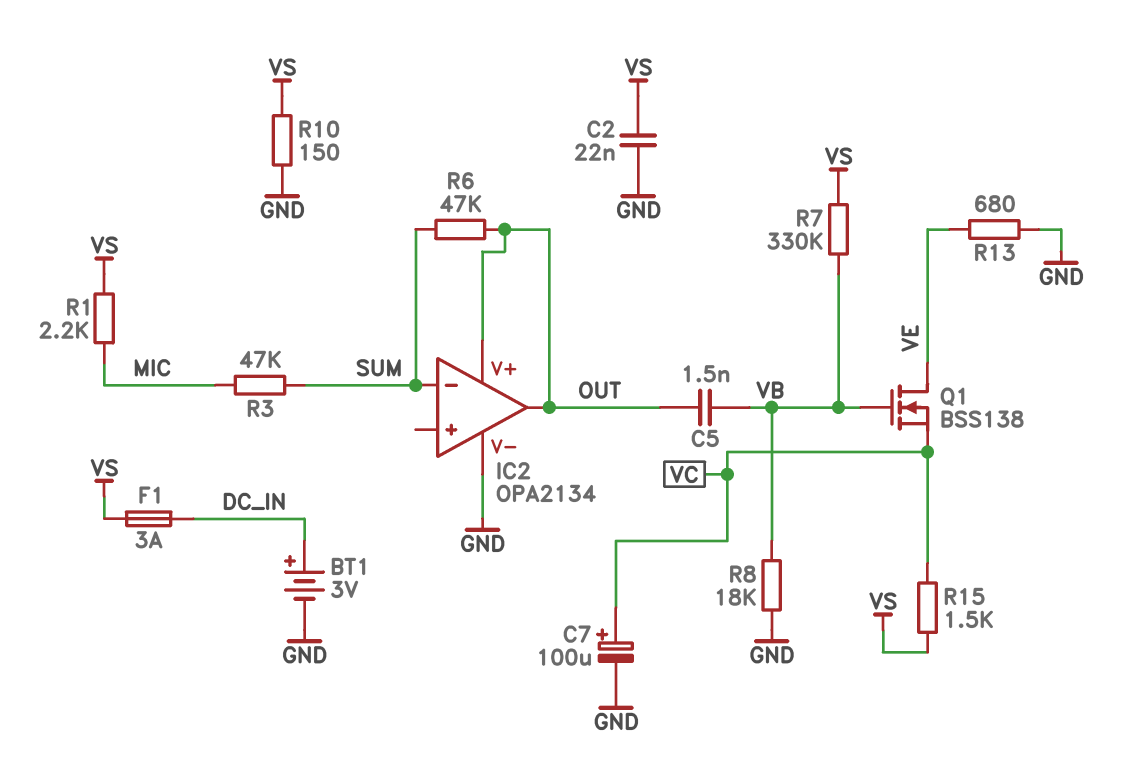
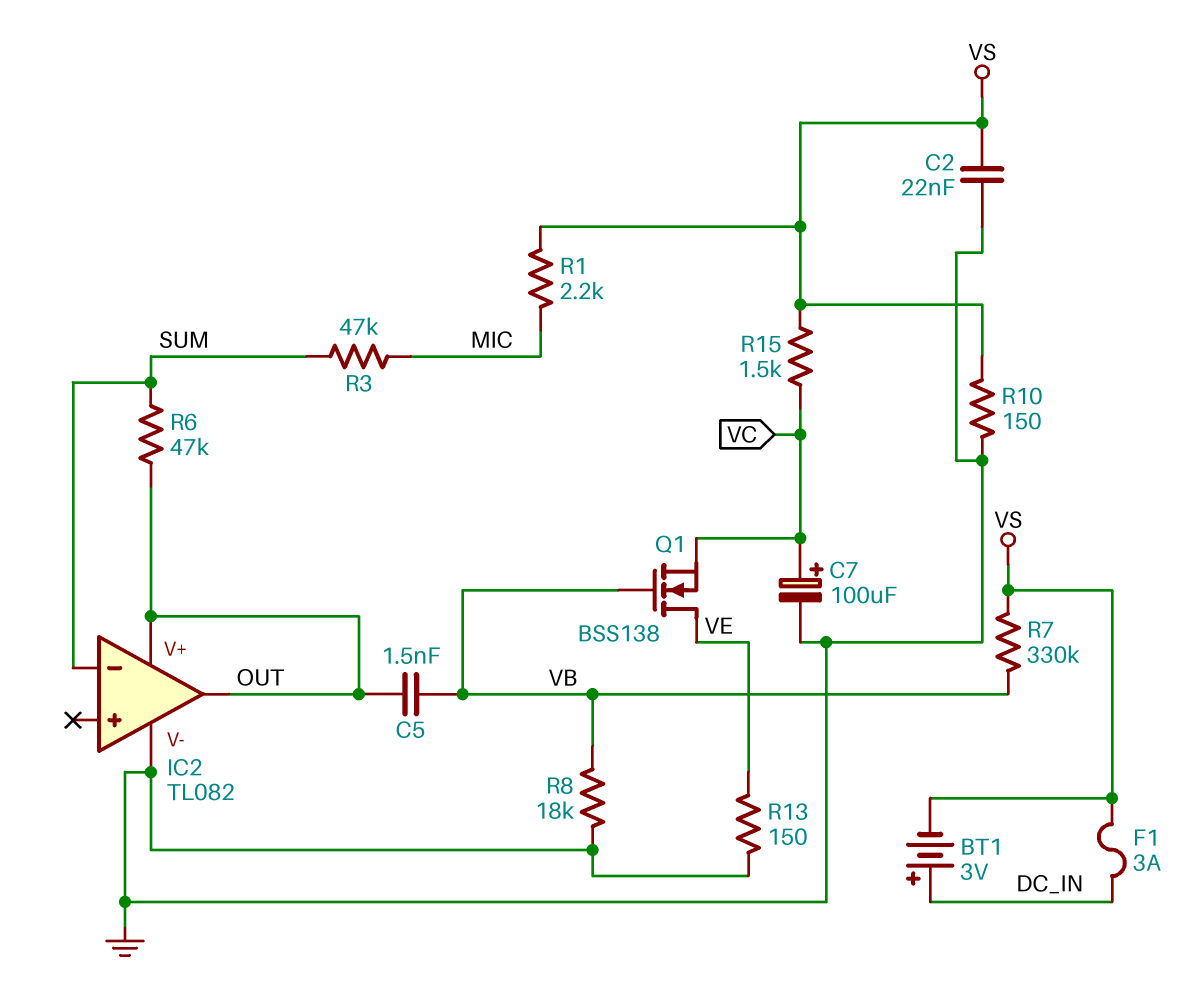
BT1: 3V (plus DC_IN, minus GND) -> 3V (plus DC_IN, minus VS)
IC2: OPA2134 -> TL082
R13: 680 (GND, VE) -> 150 (GND, VE)

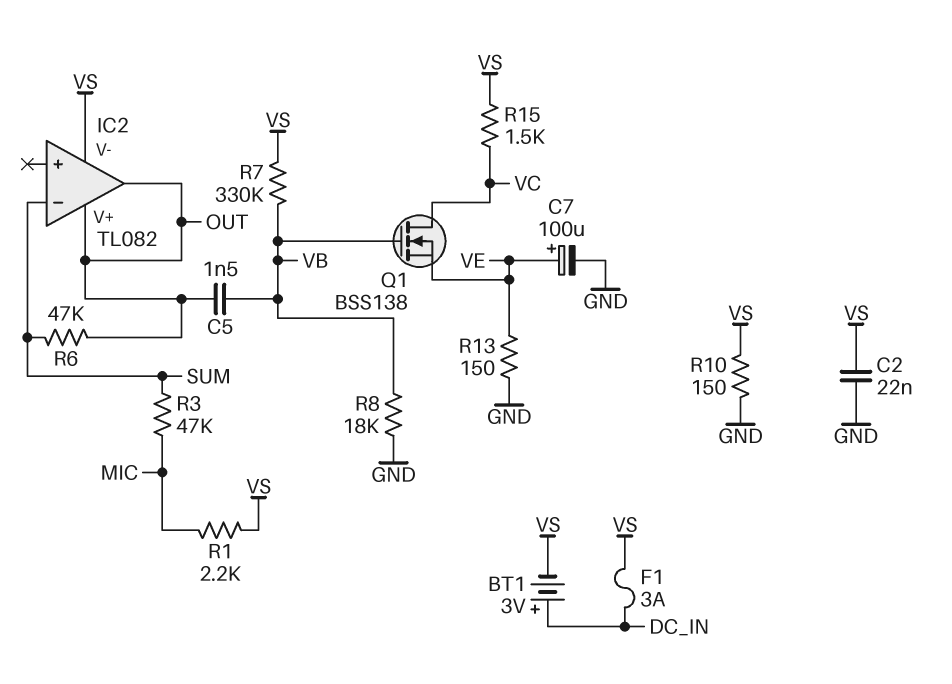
C7: 100uF (plus VC, minus GND) -> 100uF (plus VE, minus GND)
IC2 pin V-: GND -> VS
Q1: NMOS BSS138 (G VB, D VE, S VC) -> NMOS BSS138 (G VB, D VC, S VE)

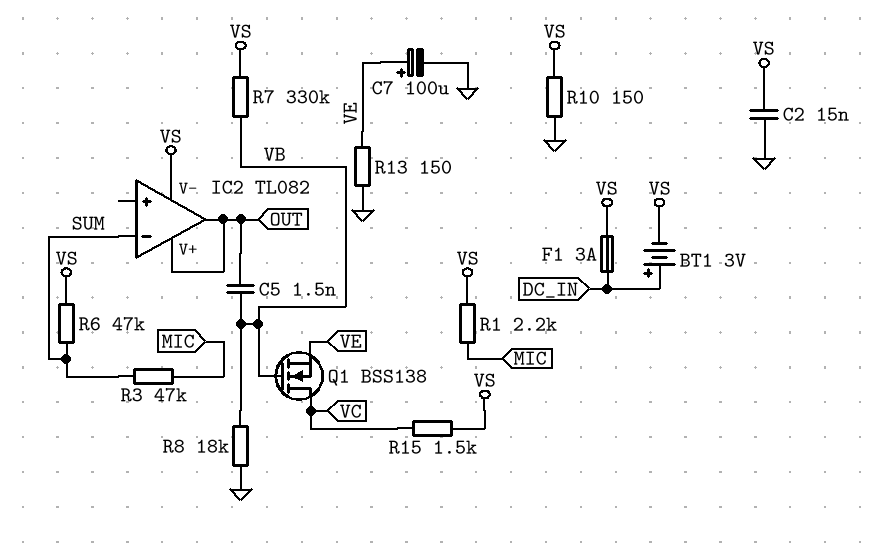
C2: 22nF (GND, VS) -> 15nF (GND, VS)
R6: 47k (OUT, SUM) -> 47k (SUM, VS)

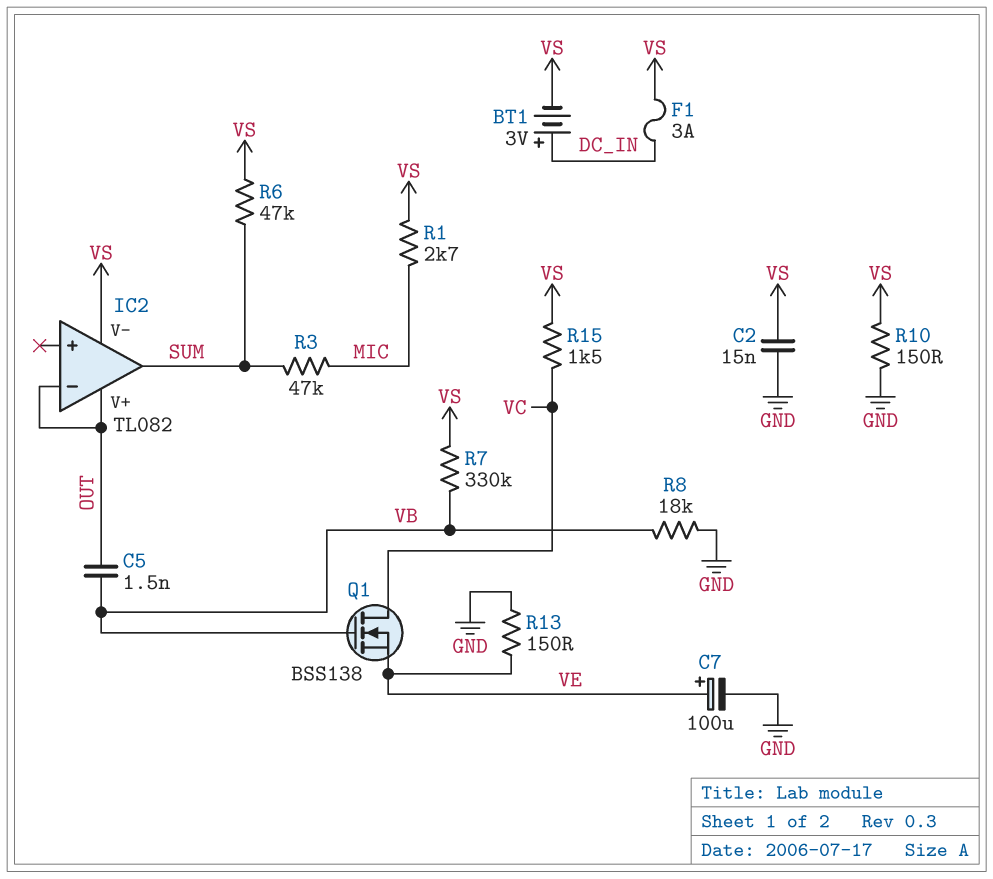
IC2 pin in-: SUM -> OUT
IC2 pin out: OUT -> SUM
R1: 2.2k (MIC, VS) -> 2.7k (MIC, VS)

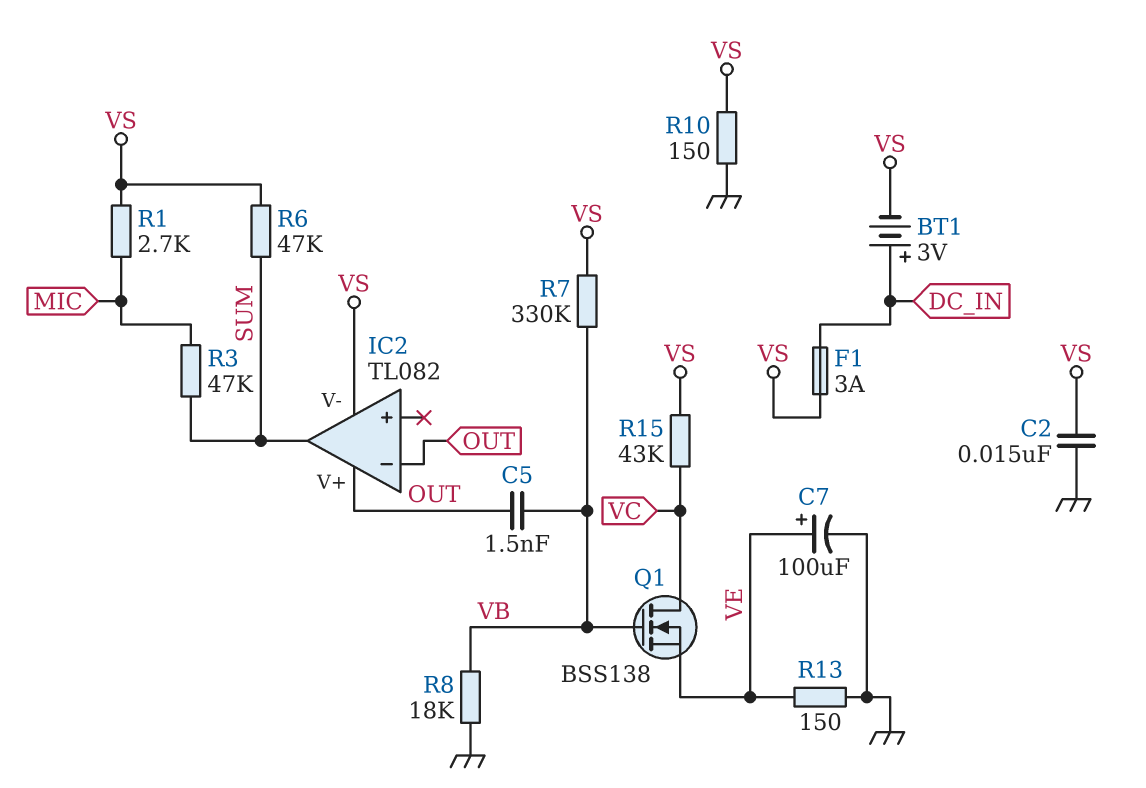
R15: 1.5k (VC, VS) -> 43k (VC, VS)

